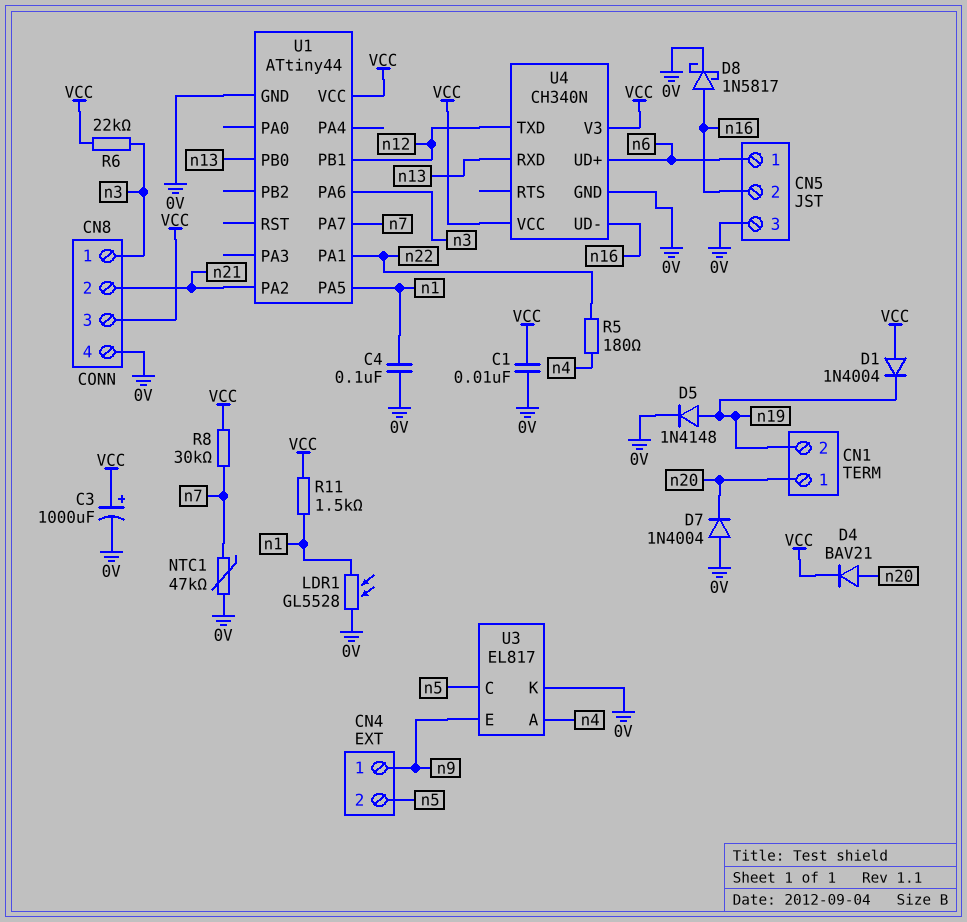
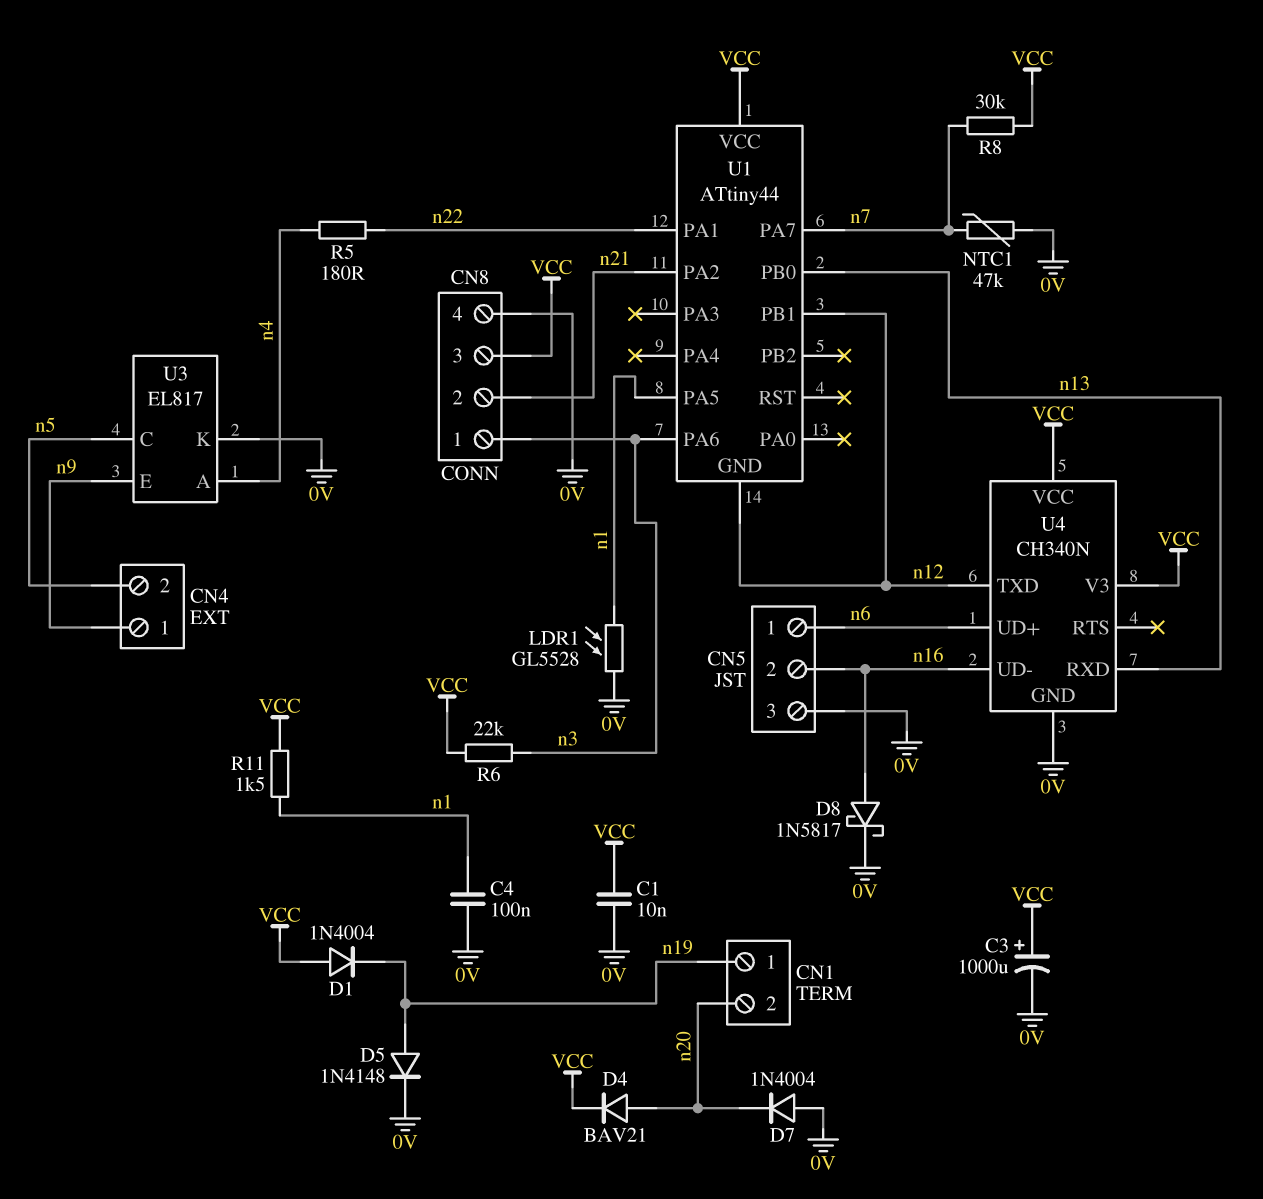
CN1 pin 1: n20 -> n19
CN1 pin 2: n19 -> n20
U1 pin GND: 0V -> n12

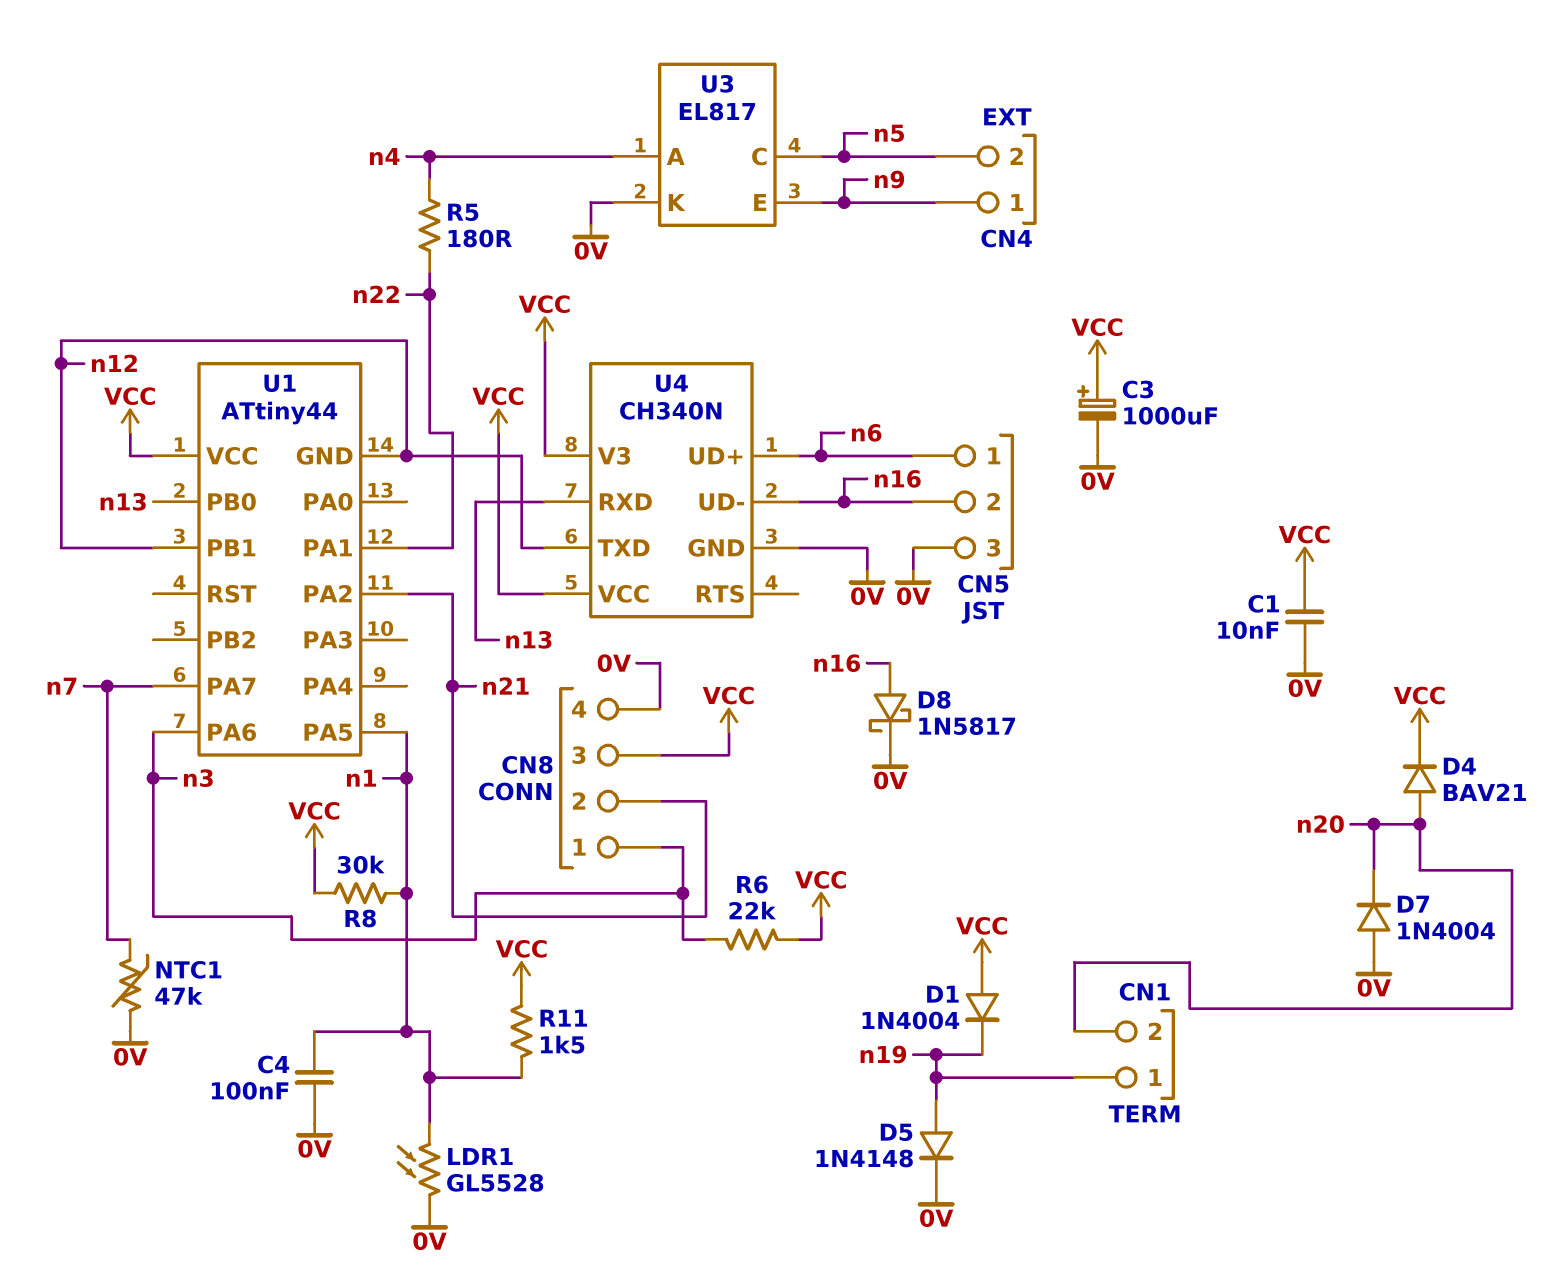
R8: 30k (VCC, n7) -> 30k (VCC, n1)

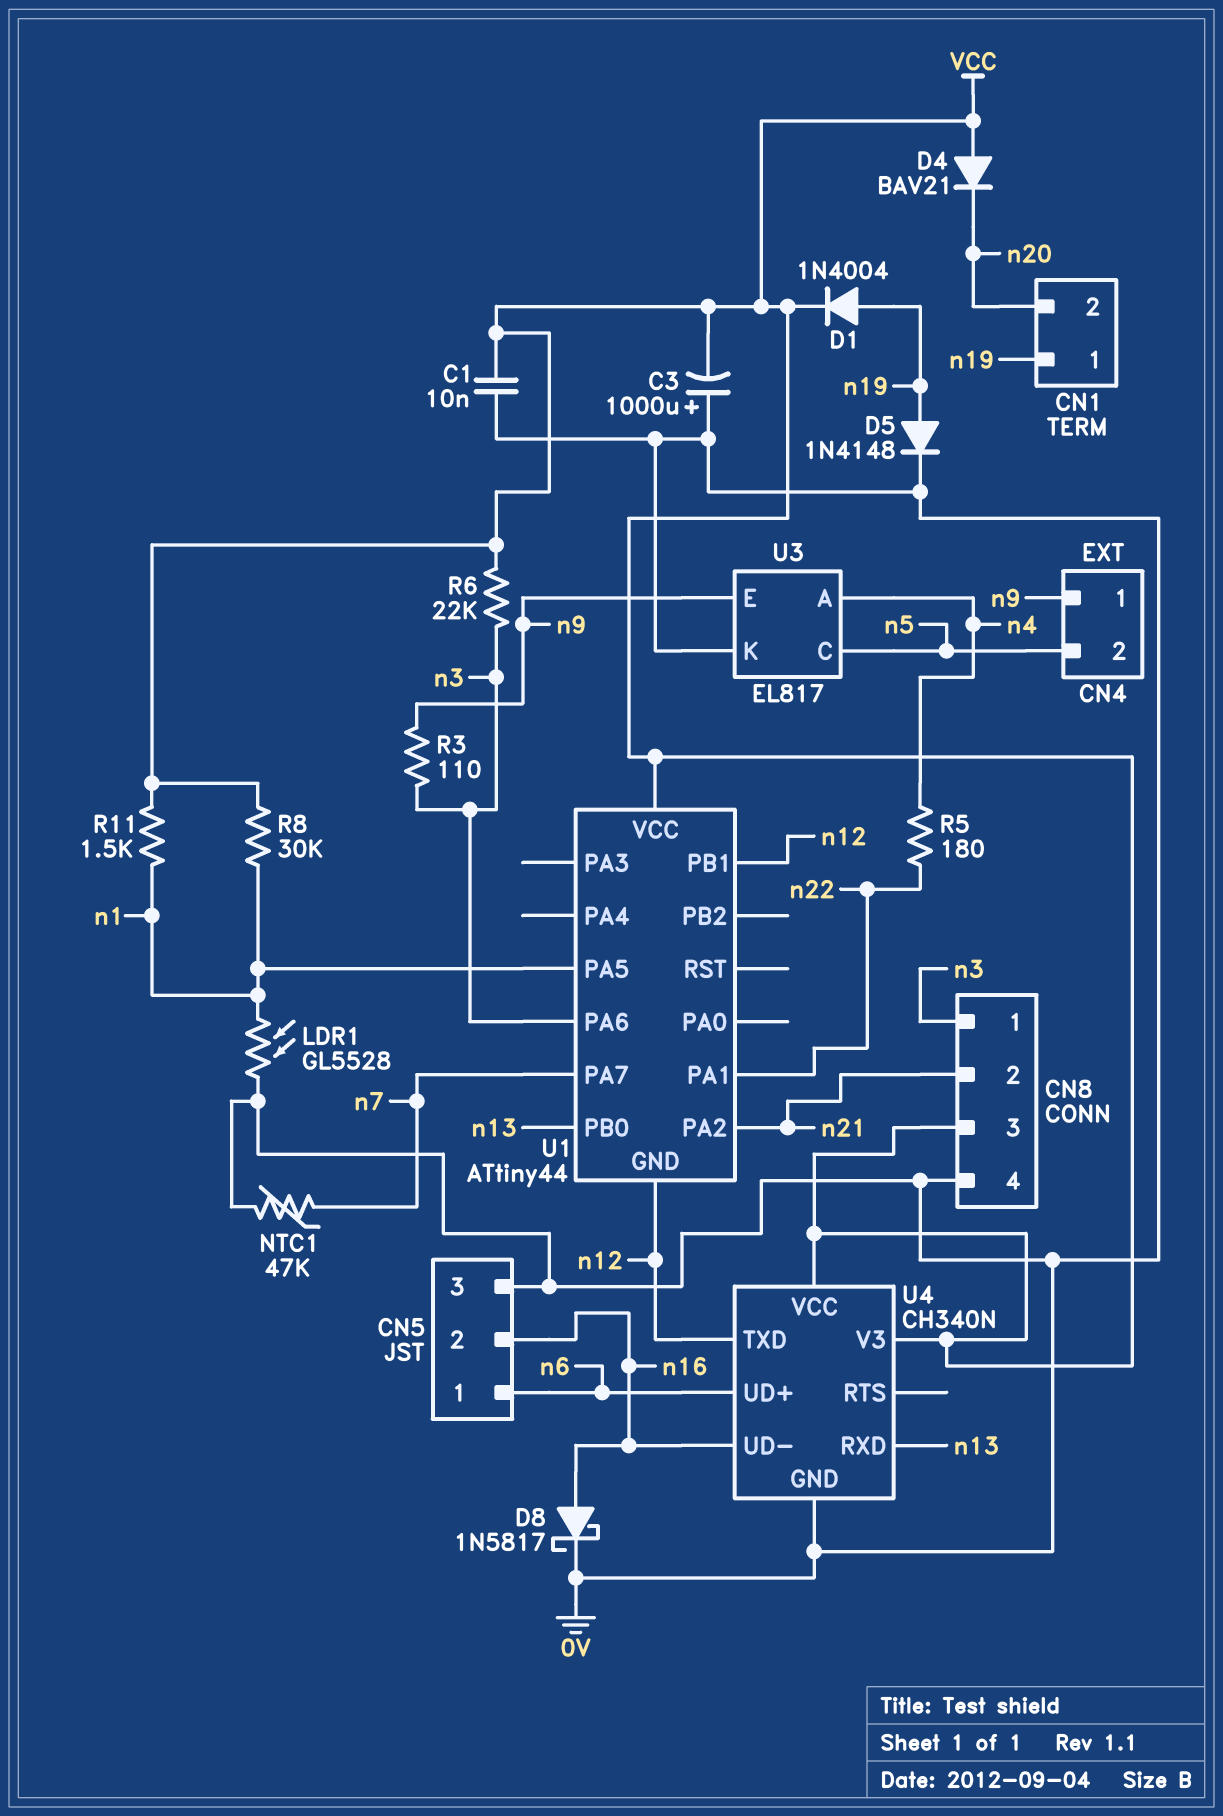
C3: 1000uF (plus VCC, minus 0V) -> 1000uF (plus 0V, minus VCC)
C4: 100nF (0V, n1) -> none
D1: diode 1N4004 (A VCC, K n19) -> diode 1N4004 (A n19, K VCC)
D4: diode BAV21 (A n20, K VCC) -> diode BAV21 (A VCC, K n20)
D7: diode 1N4004 (A 0V, K n20) -> none
R3: none -> 110 (n3, n9)

